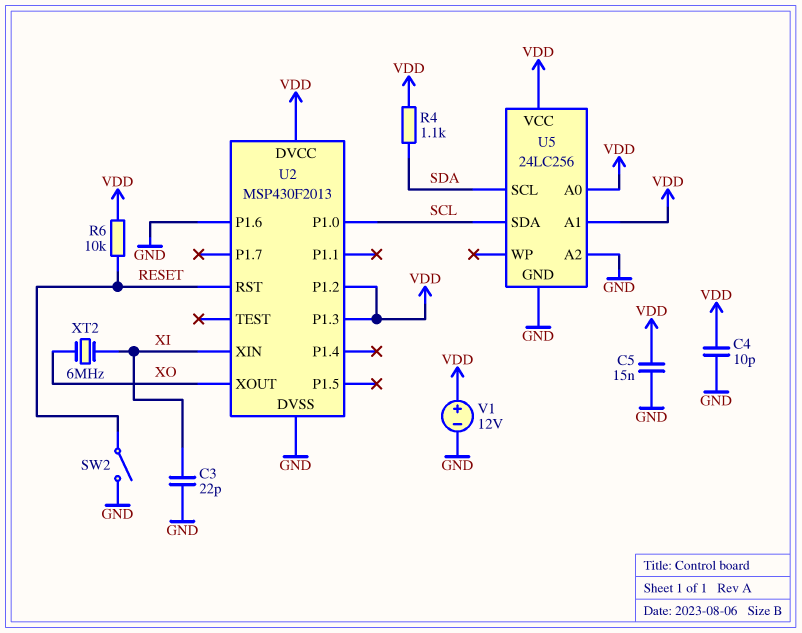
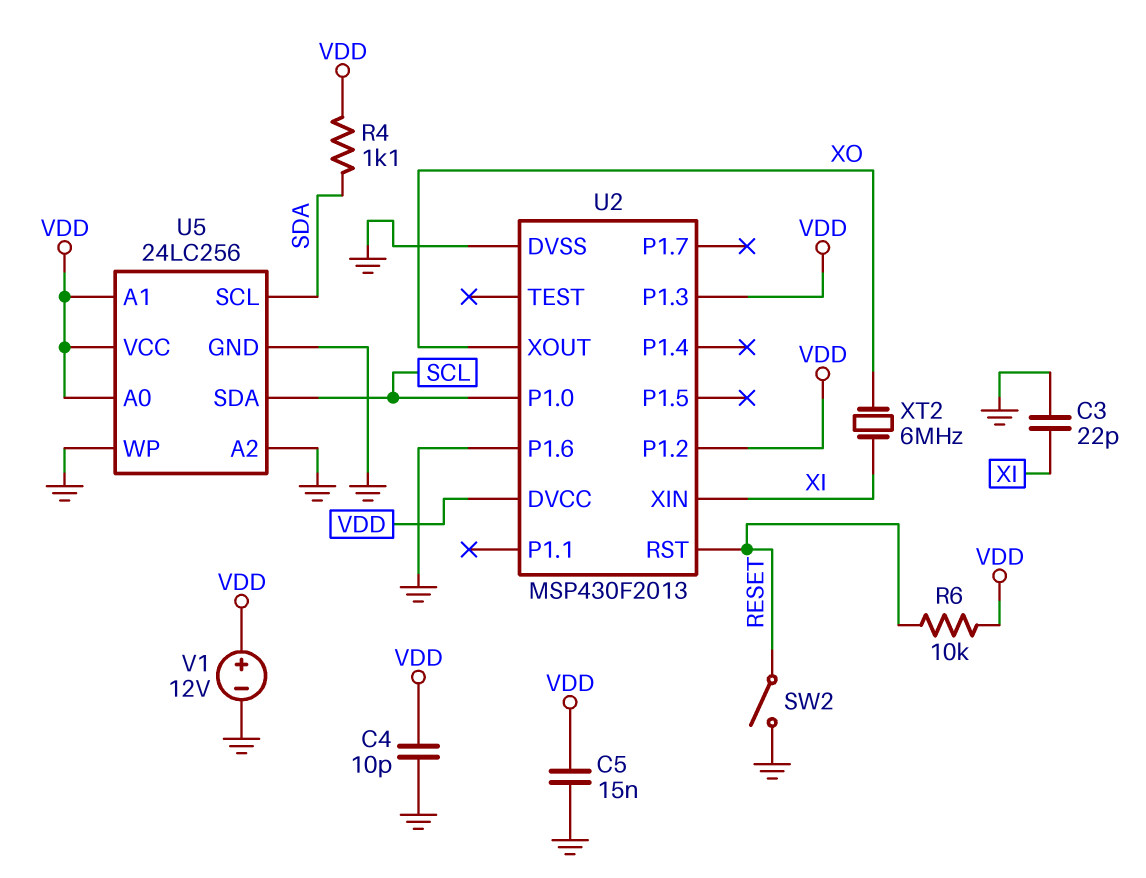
U5 pin WP: none -> GND

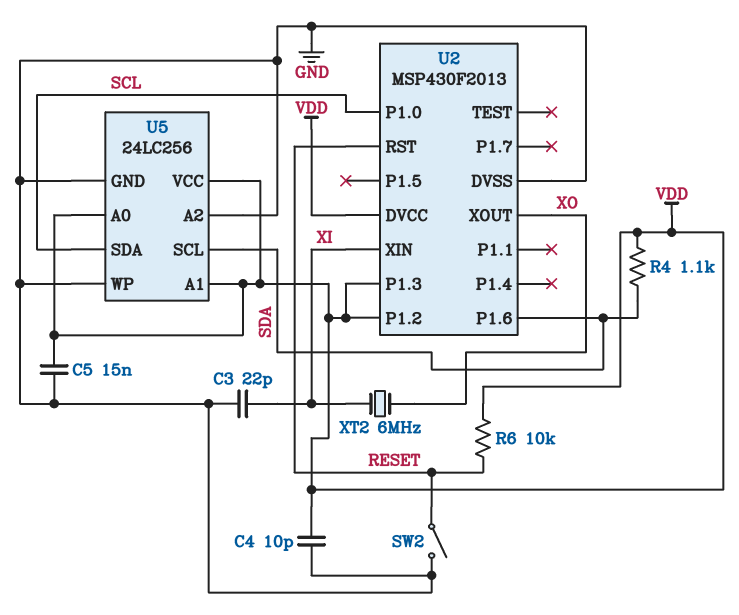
U2 pin P1.6: GND -> SDA
V1: 12V (plus VDD, minus GND) -> none

